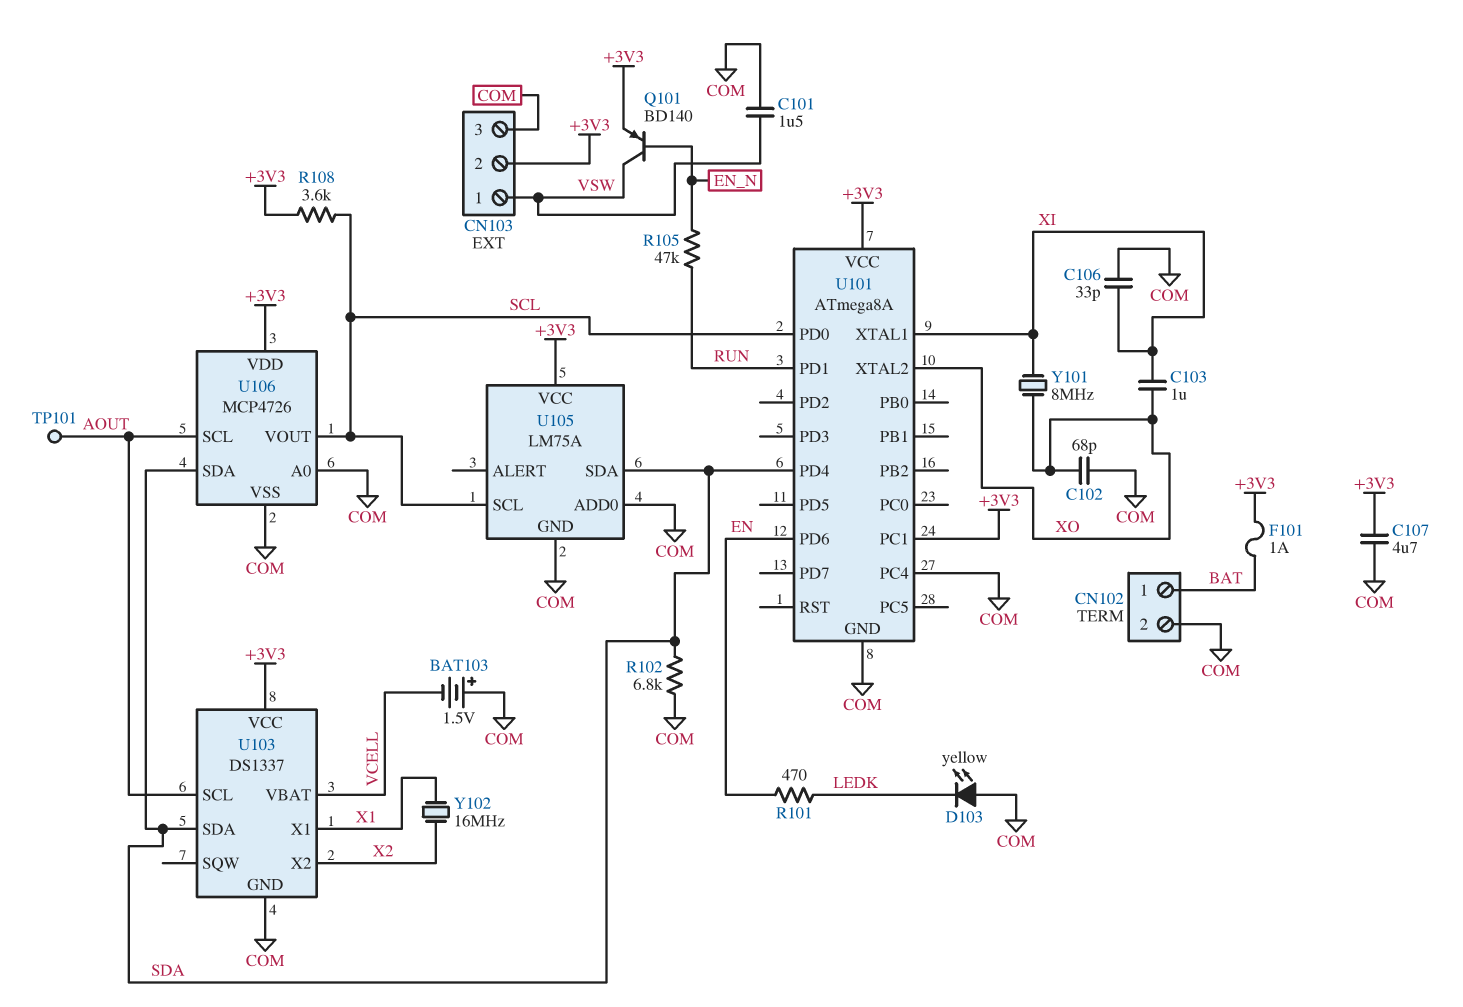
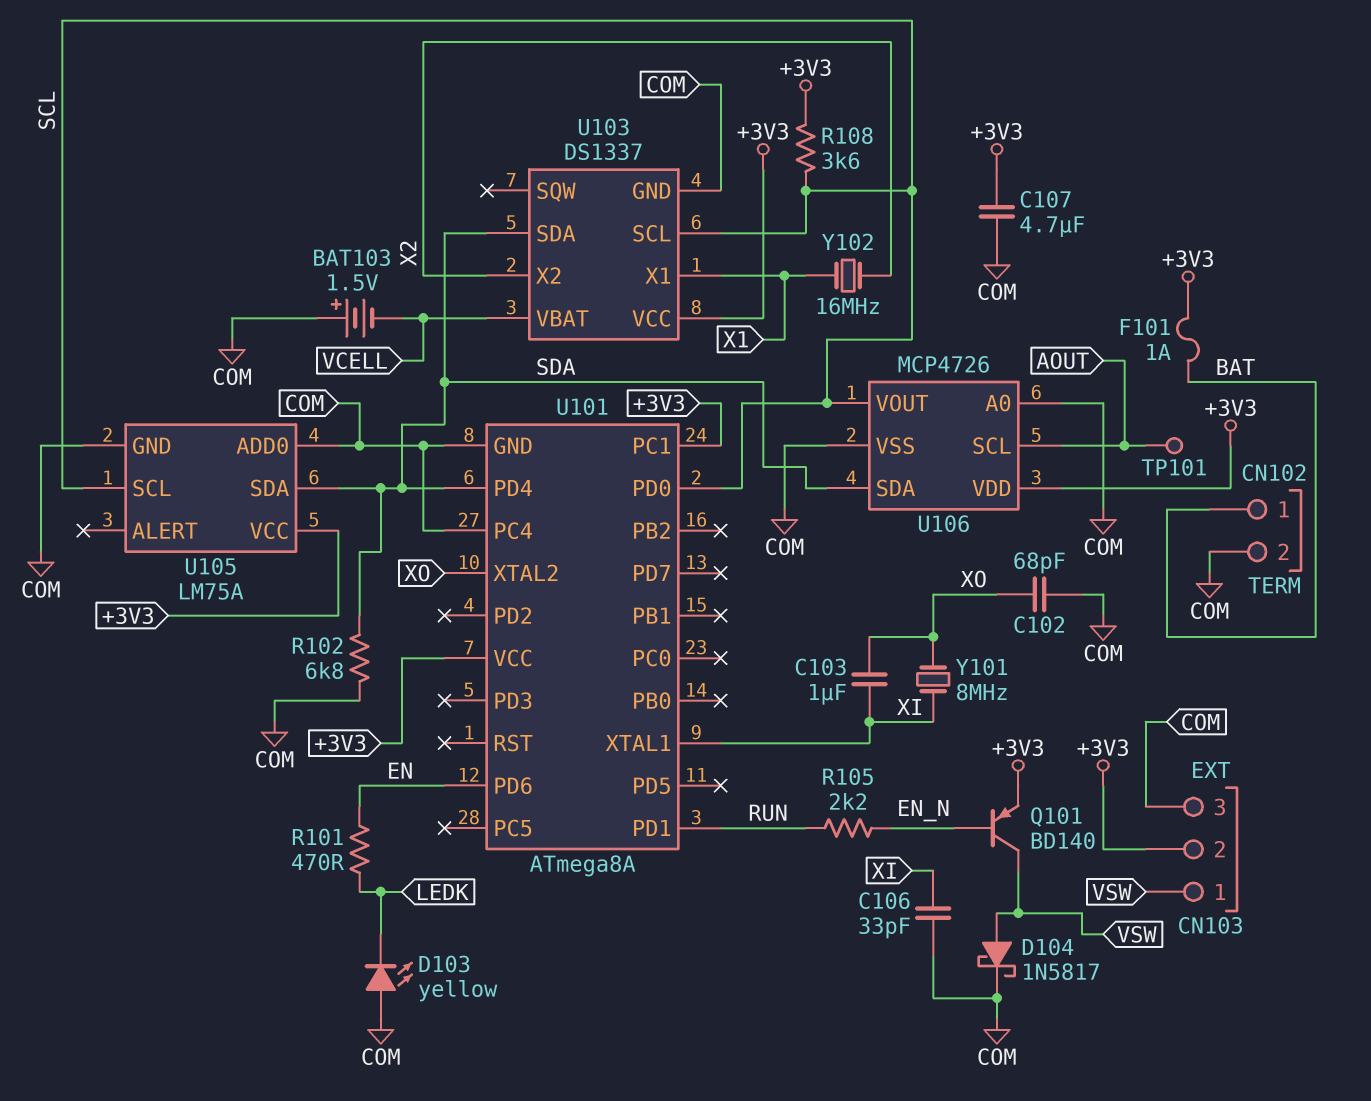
C101: 1.5uF (COM, VSW) -> none
D104: none -> schottky 1N5817 (A VSW, K COM)
R105: 47k (EN_N, RUN) -> 2.2k (EN_N, RUN)
U103 pin SCL: AOUT -> SCL

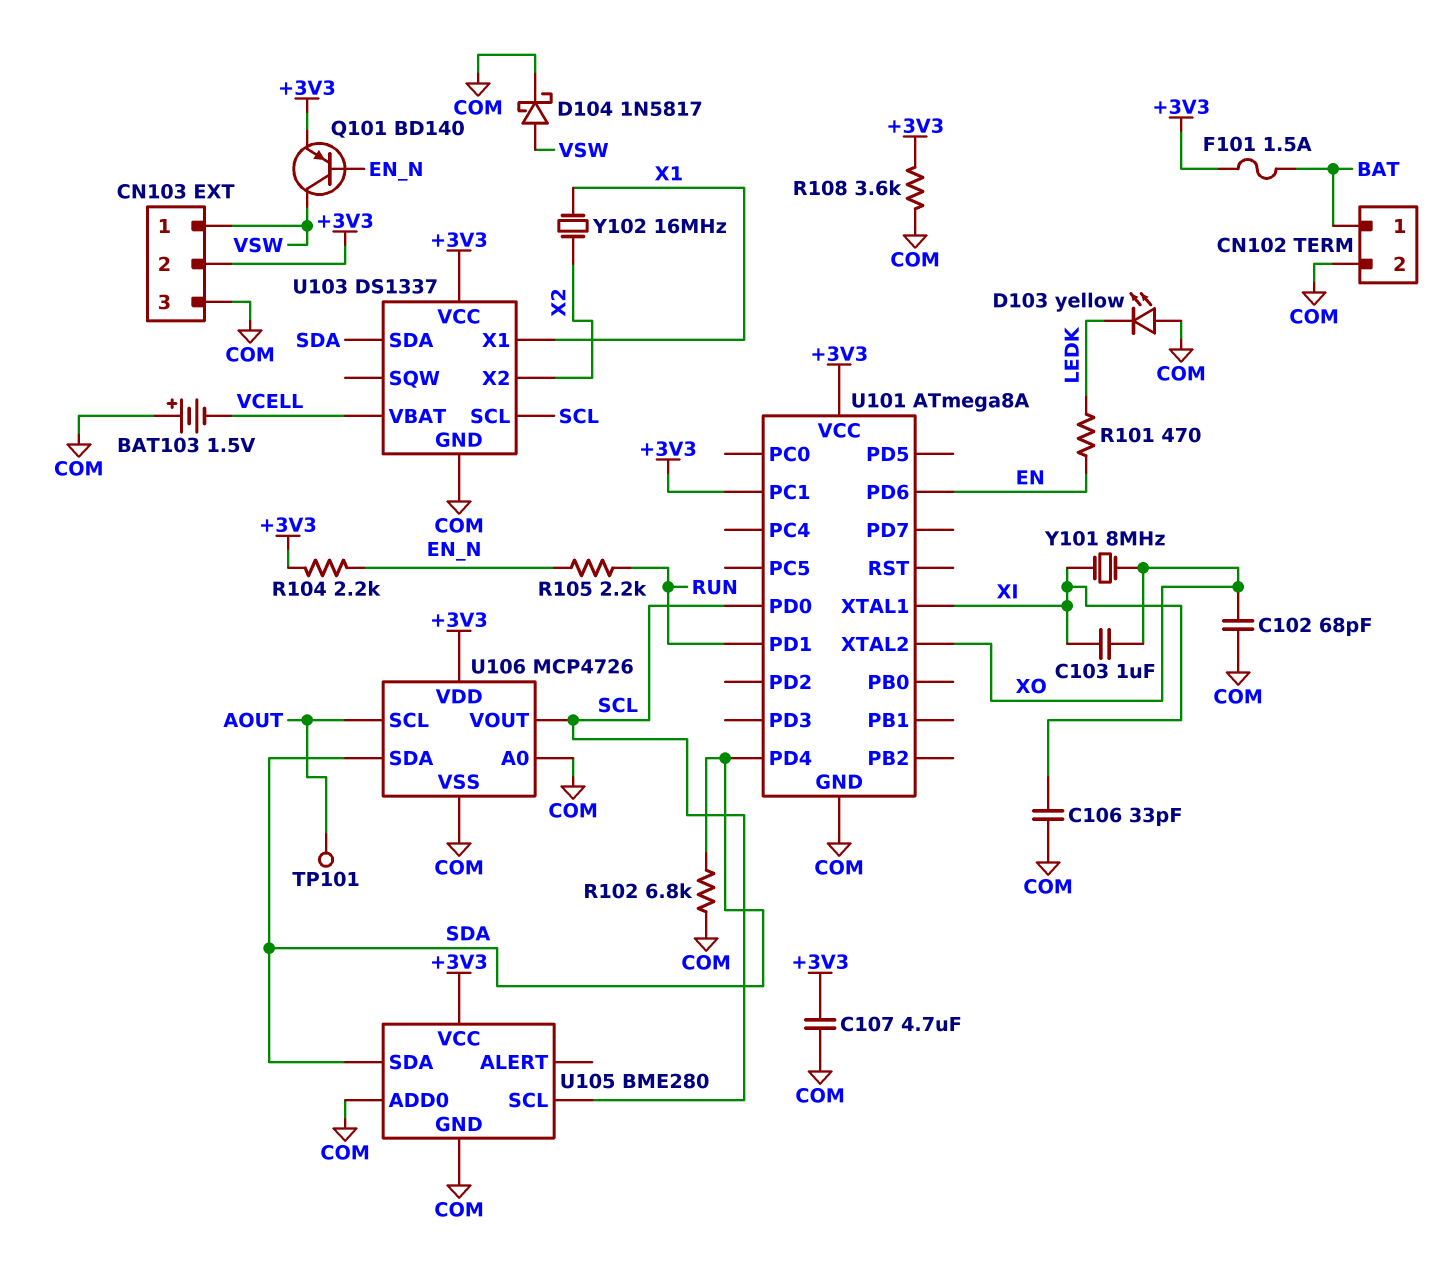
F101: 1A (+3V3, BAT) -> 1.5A (+3V3, BAT)
R104: none -> 2.2k (+3V3, EN_N)
R108: 3.6k (+3V3, SCL) -> 3.6k (+3V3, COM)
U101 pin PC4: COM -> none
U105: LM75A -> BME280

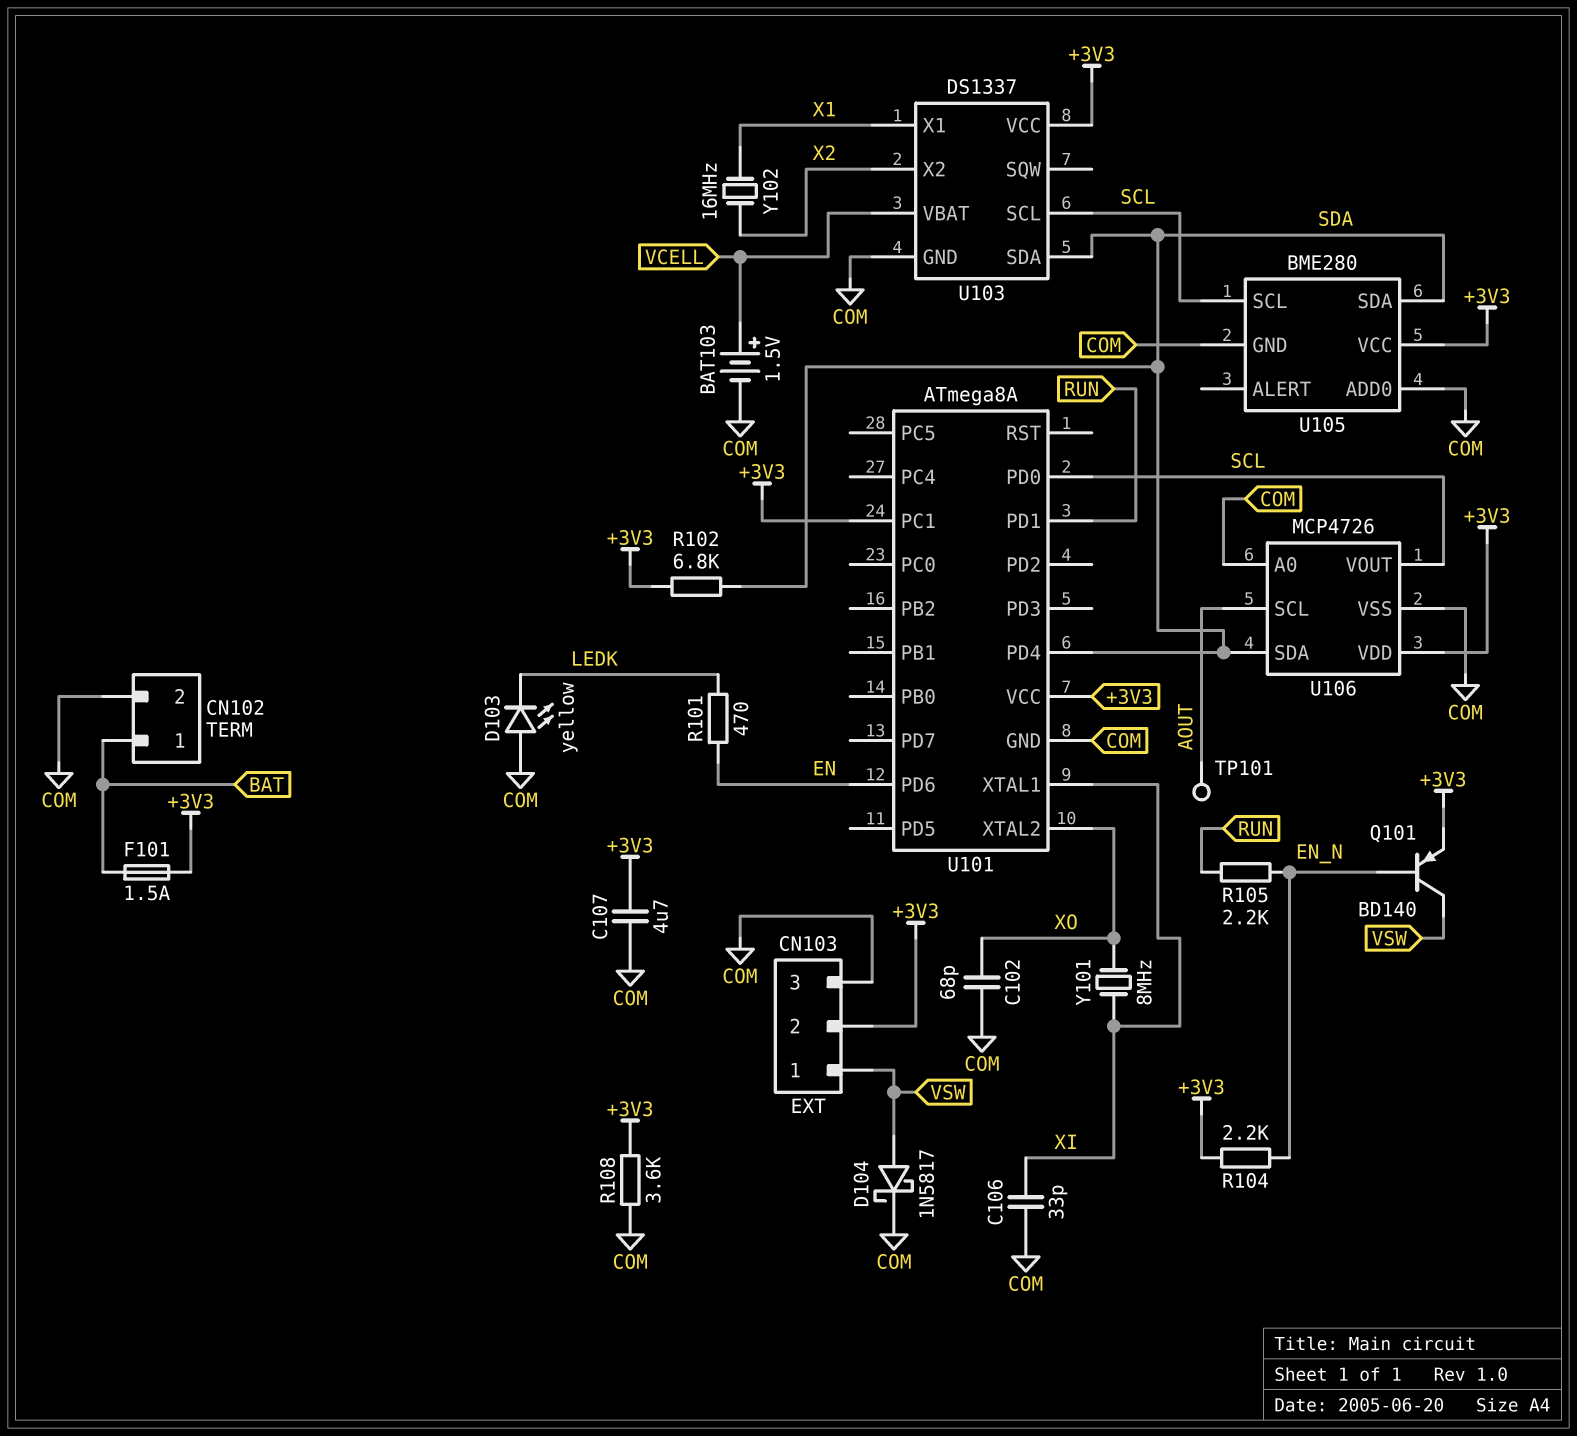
BAT103: 1.5V (plus COM, minus VCELL) -> 1.5V (plus VCELL, minus COM)
C103: 1uF (XI, XO) -> none
R102: 6.8k (COM, SDA) -> 6.8k (+3V3, SDA)

